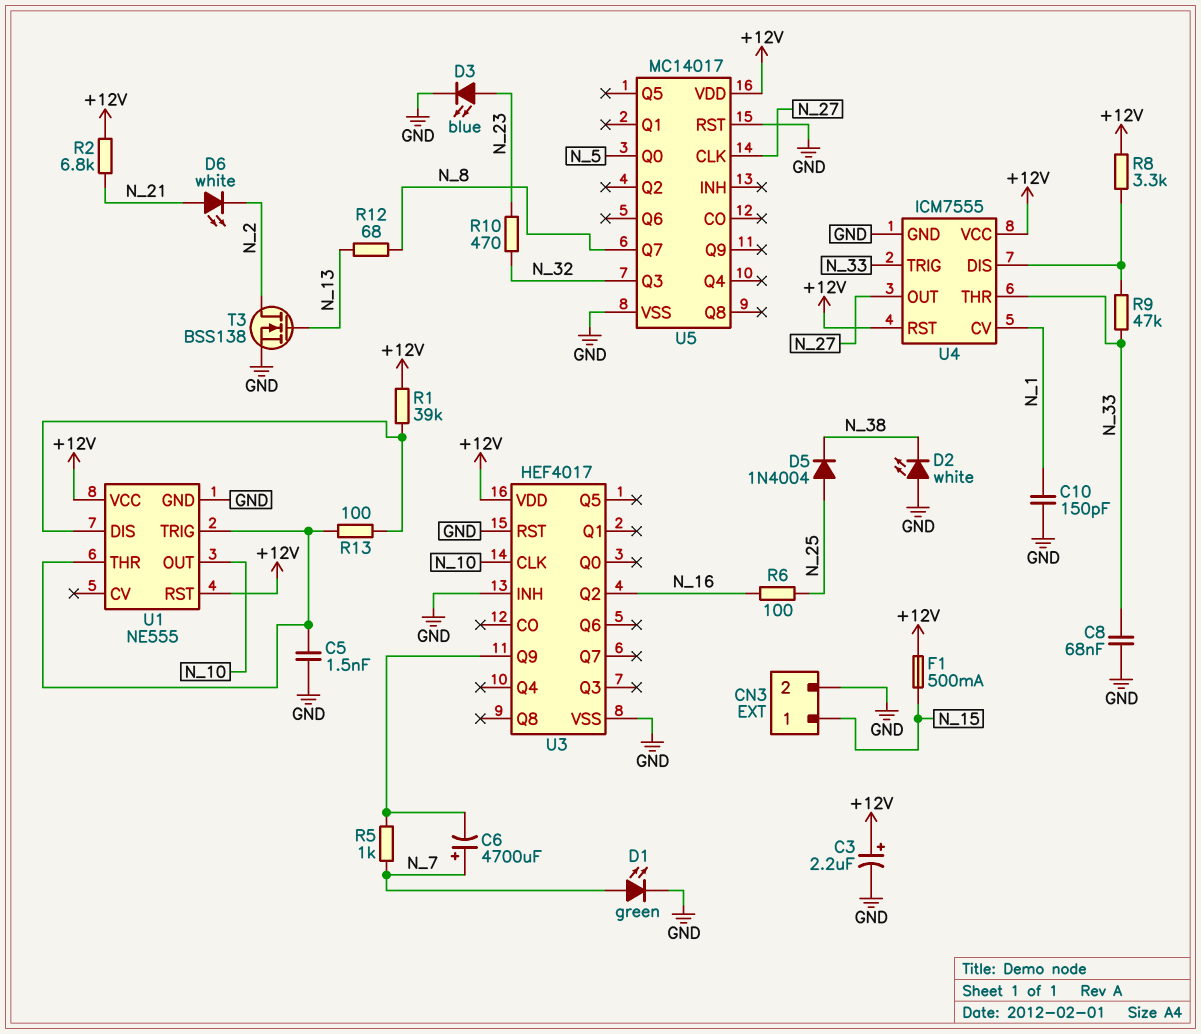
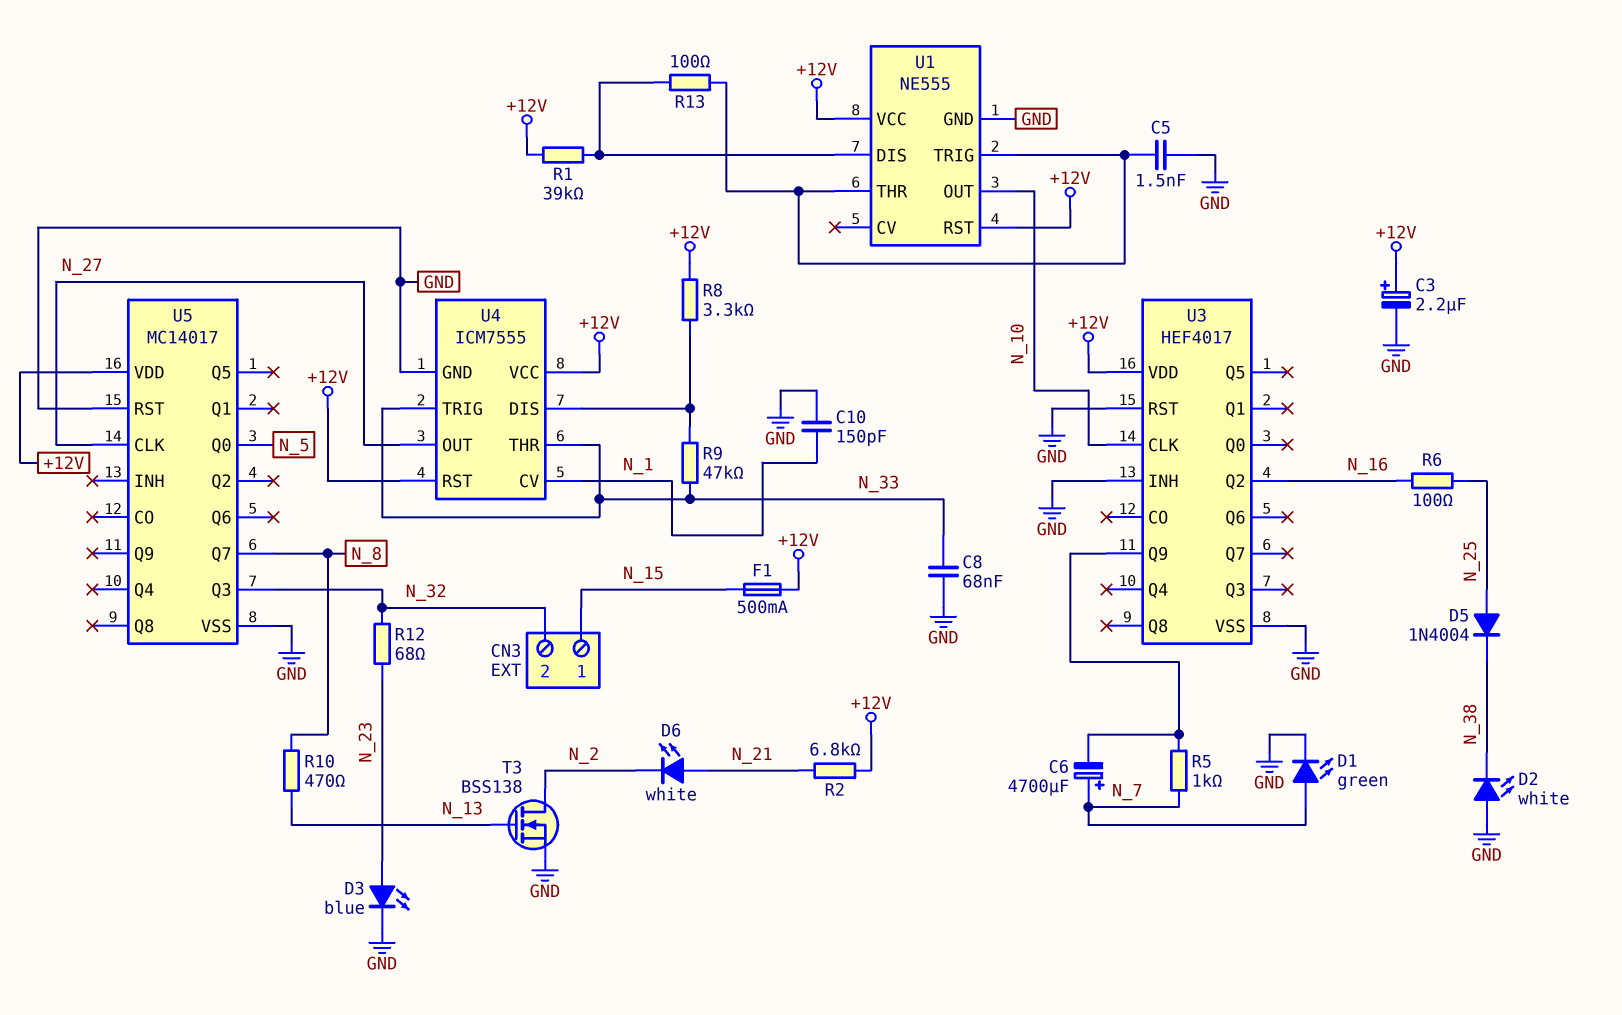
CN3 pin 2: GND -> N_32
R10: 470 (N_23, N_32) -> 470 (N_8, N_13)
R12: 68 (N_8, N_13) -> 68 (N_23, N_32)

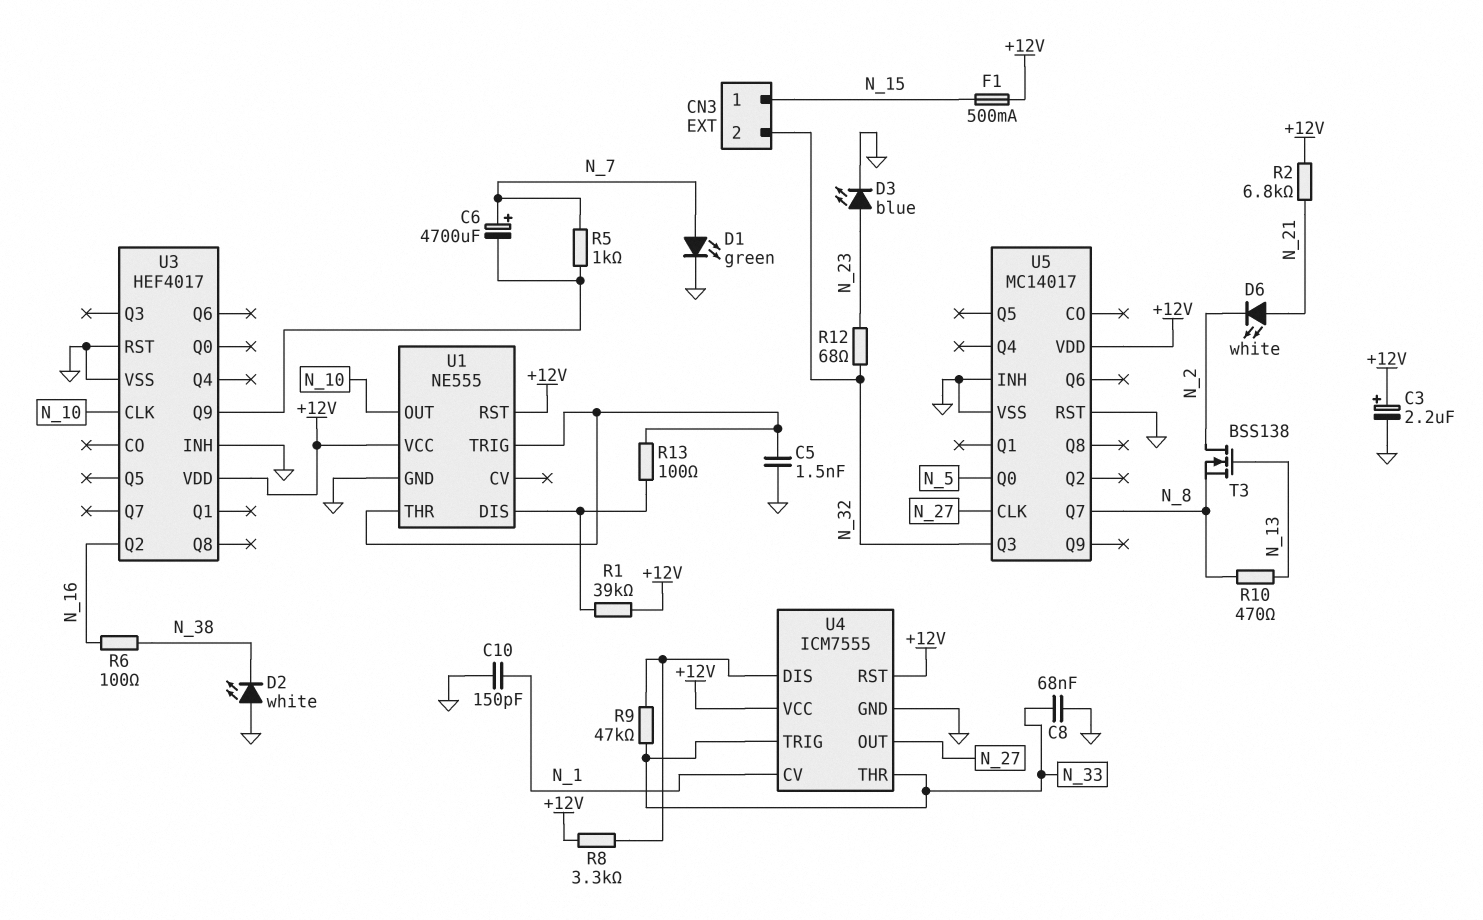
D5: diode 1N4004 (A N_25, K N_38) -> none
R6: 100 (N_16, N_25) -> 100 (N_16, N_38)
T3: NMOS BSS138 (G N_13, D N_2, S GND) -> NMOS BSS138 (G N_13, D N_2, S N_8)
U5 pin INH: none -> GND

